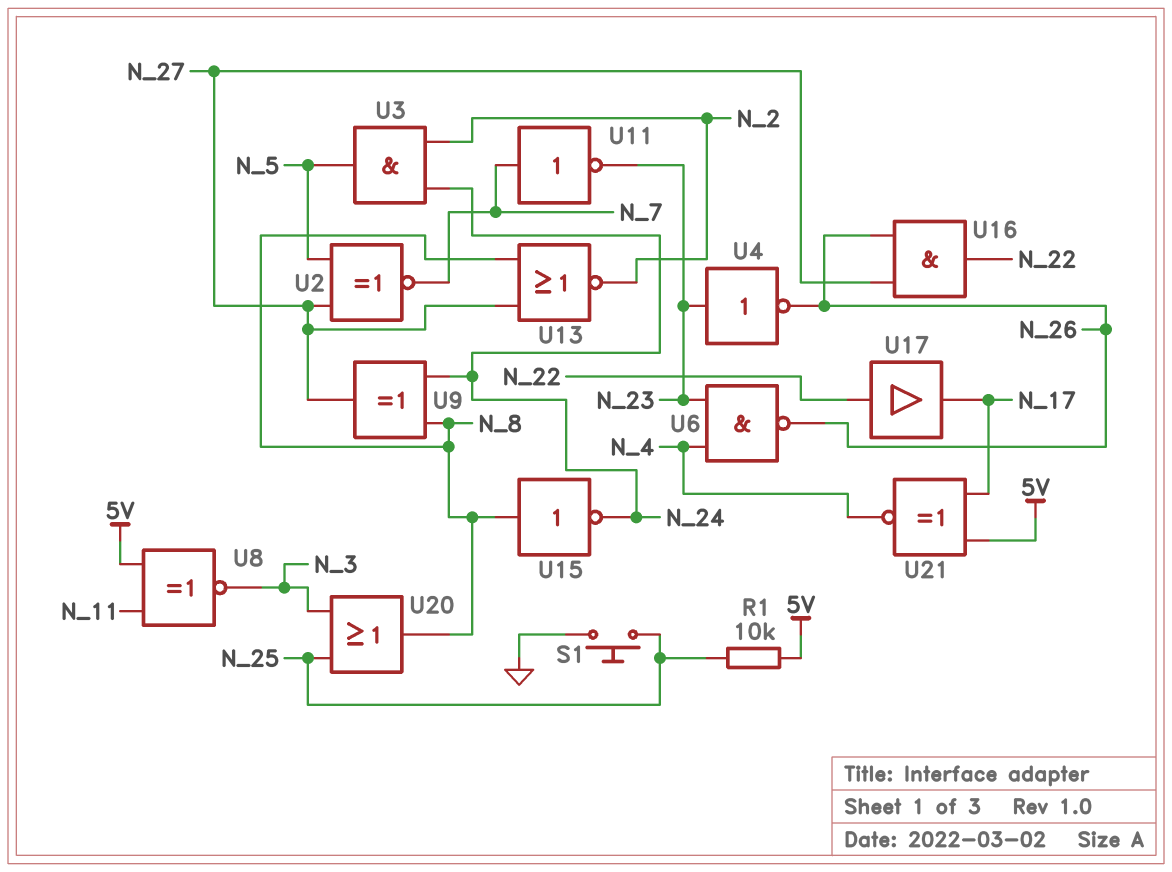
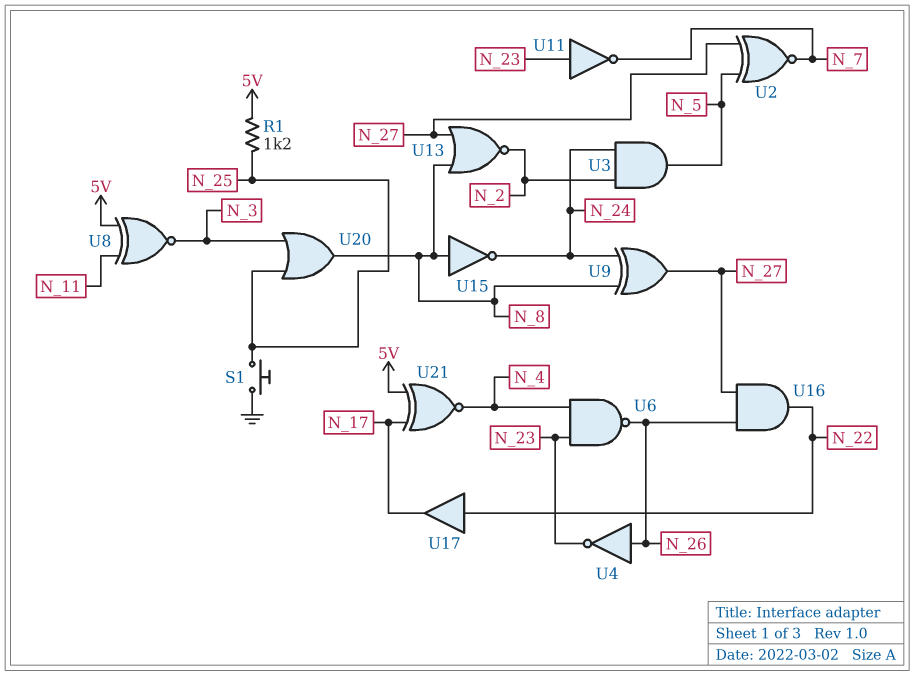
R1: 10k (5V, N_25) -> 1.2k (5V, N_25)
U4: NOT (in N_23, out N_26) -> NOT (in N_26, out N_23)
U11: NOT (in N_7, out N_23) -> NOT (in N_23, out N_7)

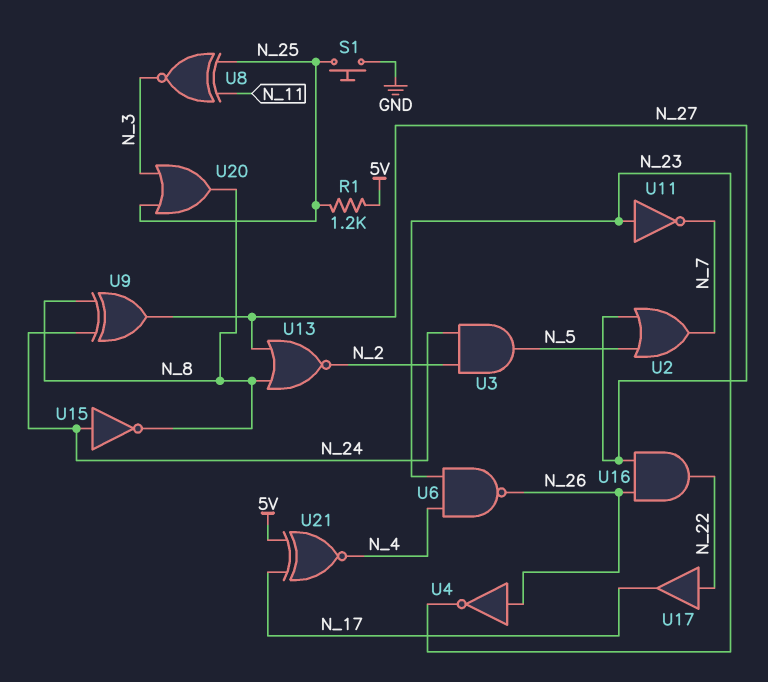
U2: XNOR (in N_5, in N_27, out N_7) -> OR (in N_5, in N_27, out N_7)
U8: XNOR (in 5V, in N_11, out N_3) -> XNOR (in N_11, in N_25, out N_3)
U15: NOT (in N_8, out N_24) -> NOT (in N_24, out N_8)

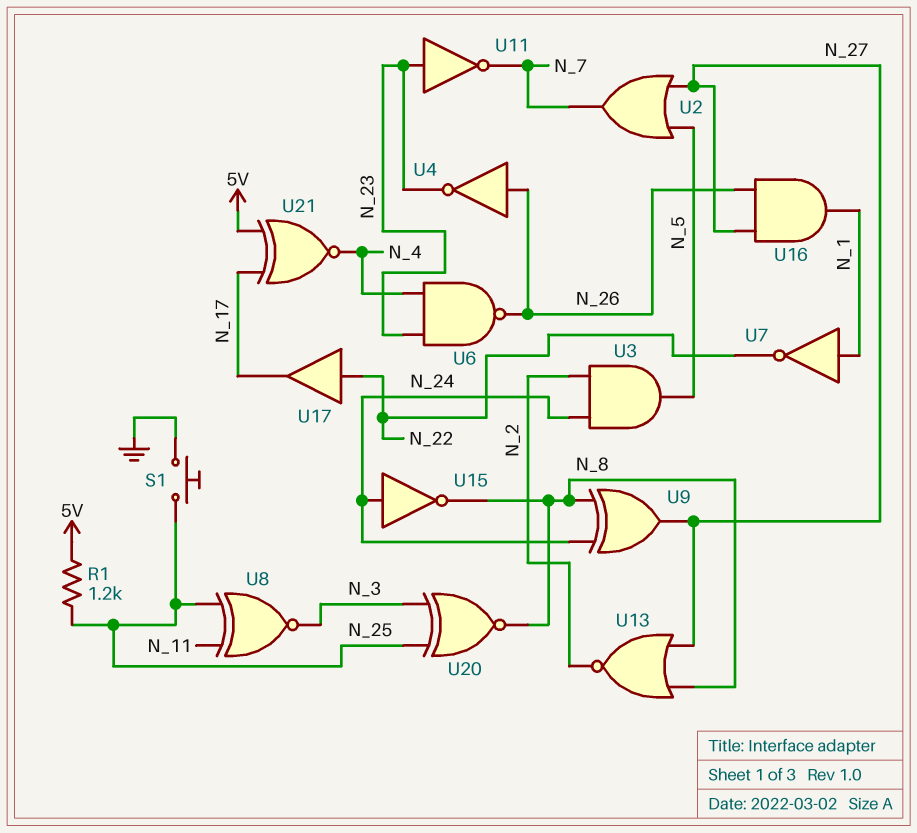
U7: none -> NOT (in N_1, out N_22)
U16: AND (in N_26, in N_27, out N_22) -> AND (in N_26, in N_27, out N_1)
U20: OR (in N_3, in N_25, out N_8) -> XNOR (in N_3, in N_25, out N_8)

